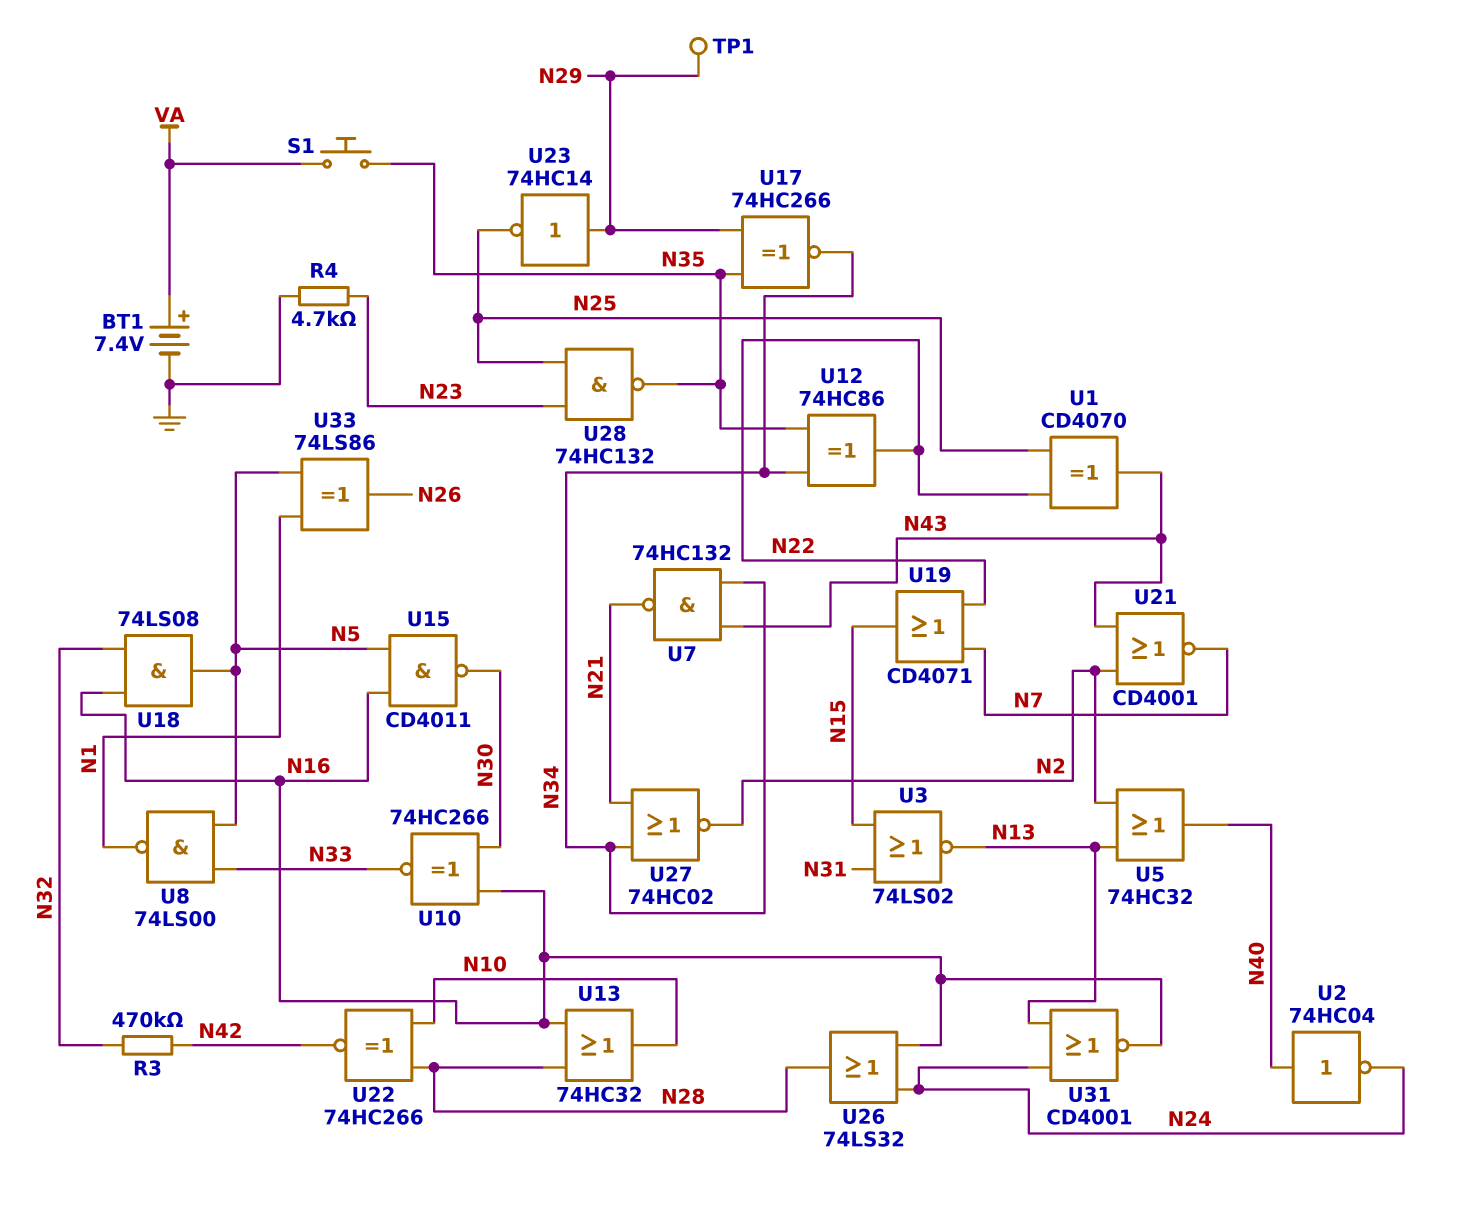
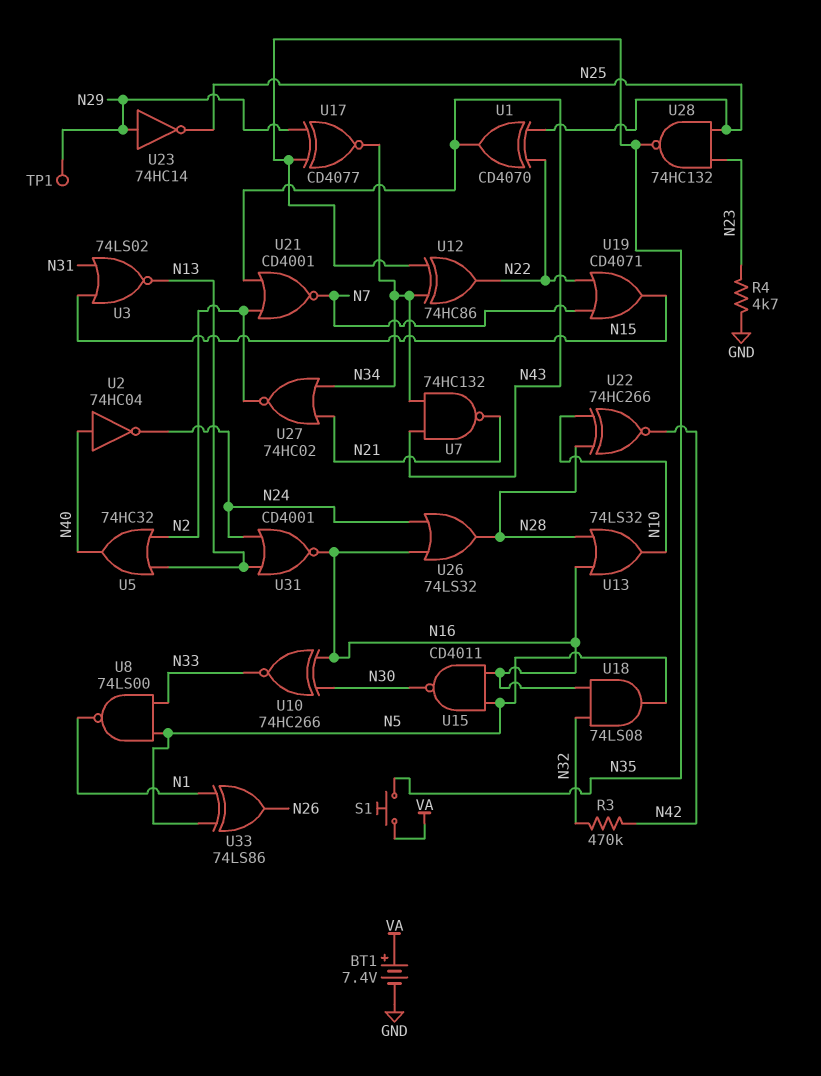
U13: OR 74HC32 (in N16, in N28, out N10) -> OR 74LS32 (in N16, in N28, out N10)
U17: XNOR 74HC266 (in N29, in N35, out N34) -> XNOR CD4077 (in N29, in N35, out N34)

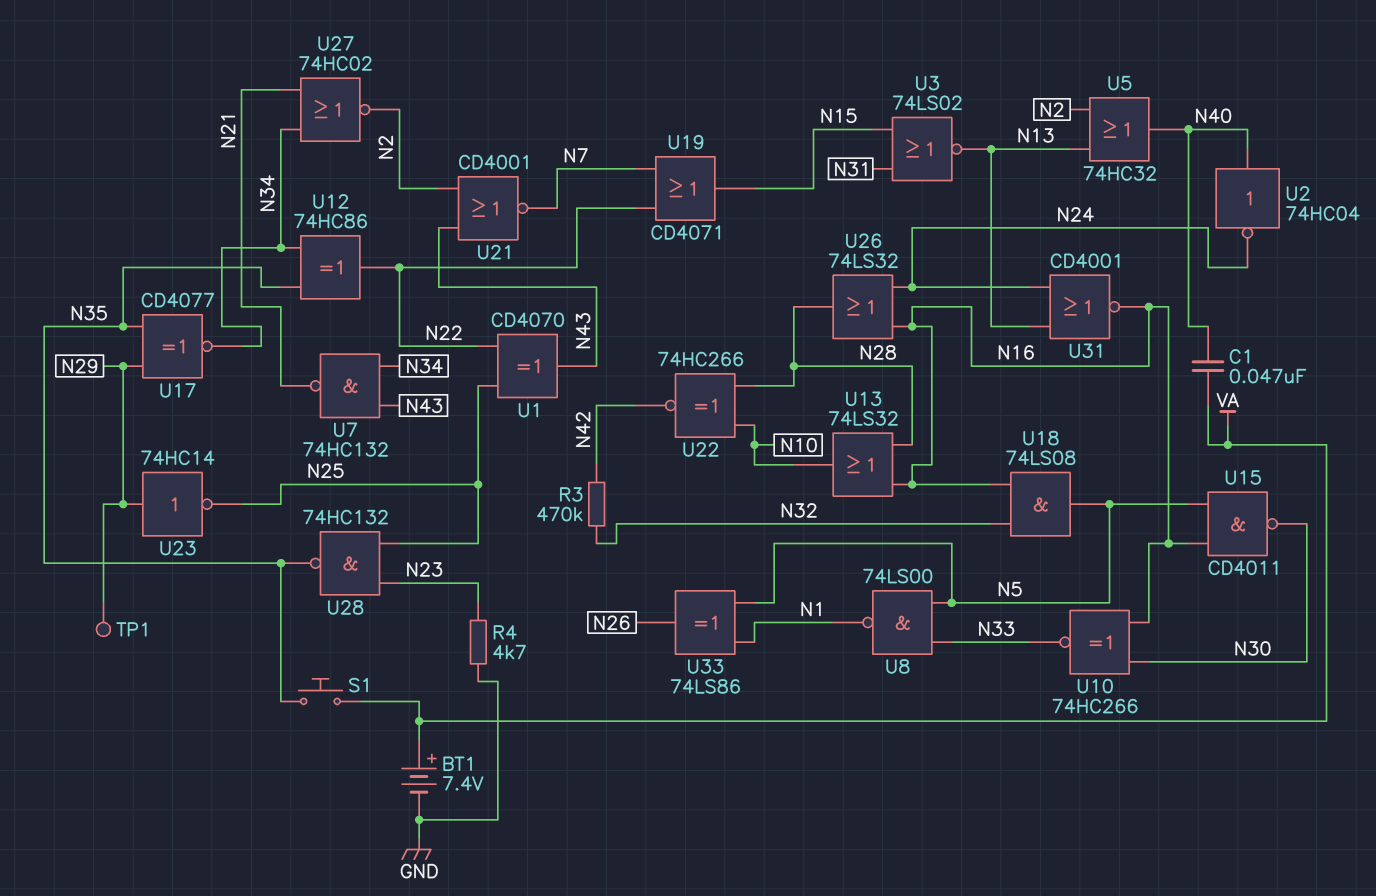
C1: none -> 47nF (N40, VA)

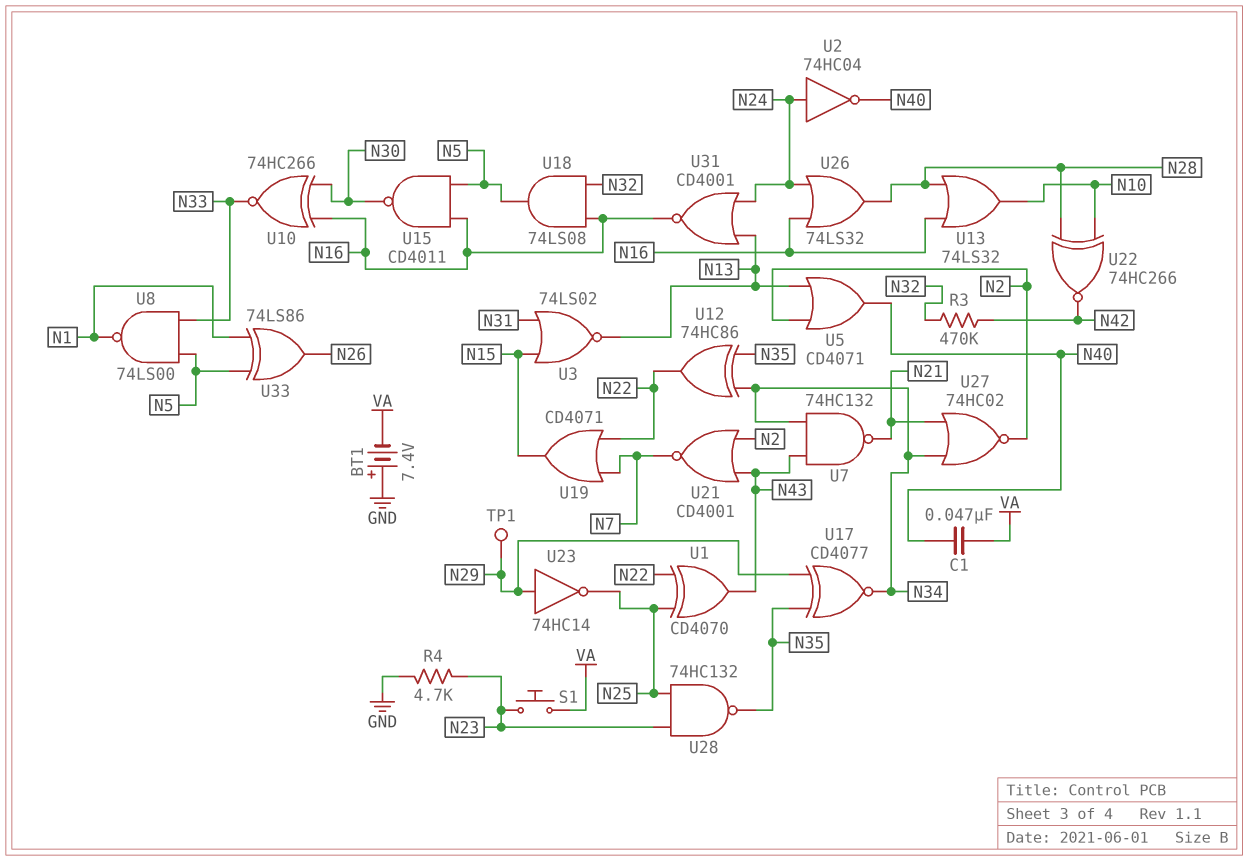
BT1: 7.4V (plus VA, minus GND) -> 7.4V (plus GND, minus VA)
S1: button (N35, VA) -> button (N23, VA)
U2: NOT 74HC04 (in N40, out N24) -> NOT 74HC04 (in N24, out N40)
U5: OR 74HC32 (in N2, in N13, out N40) -> OR CD4071 (in N2, in N13, out N40)

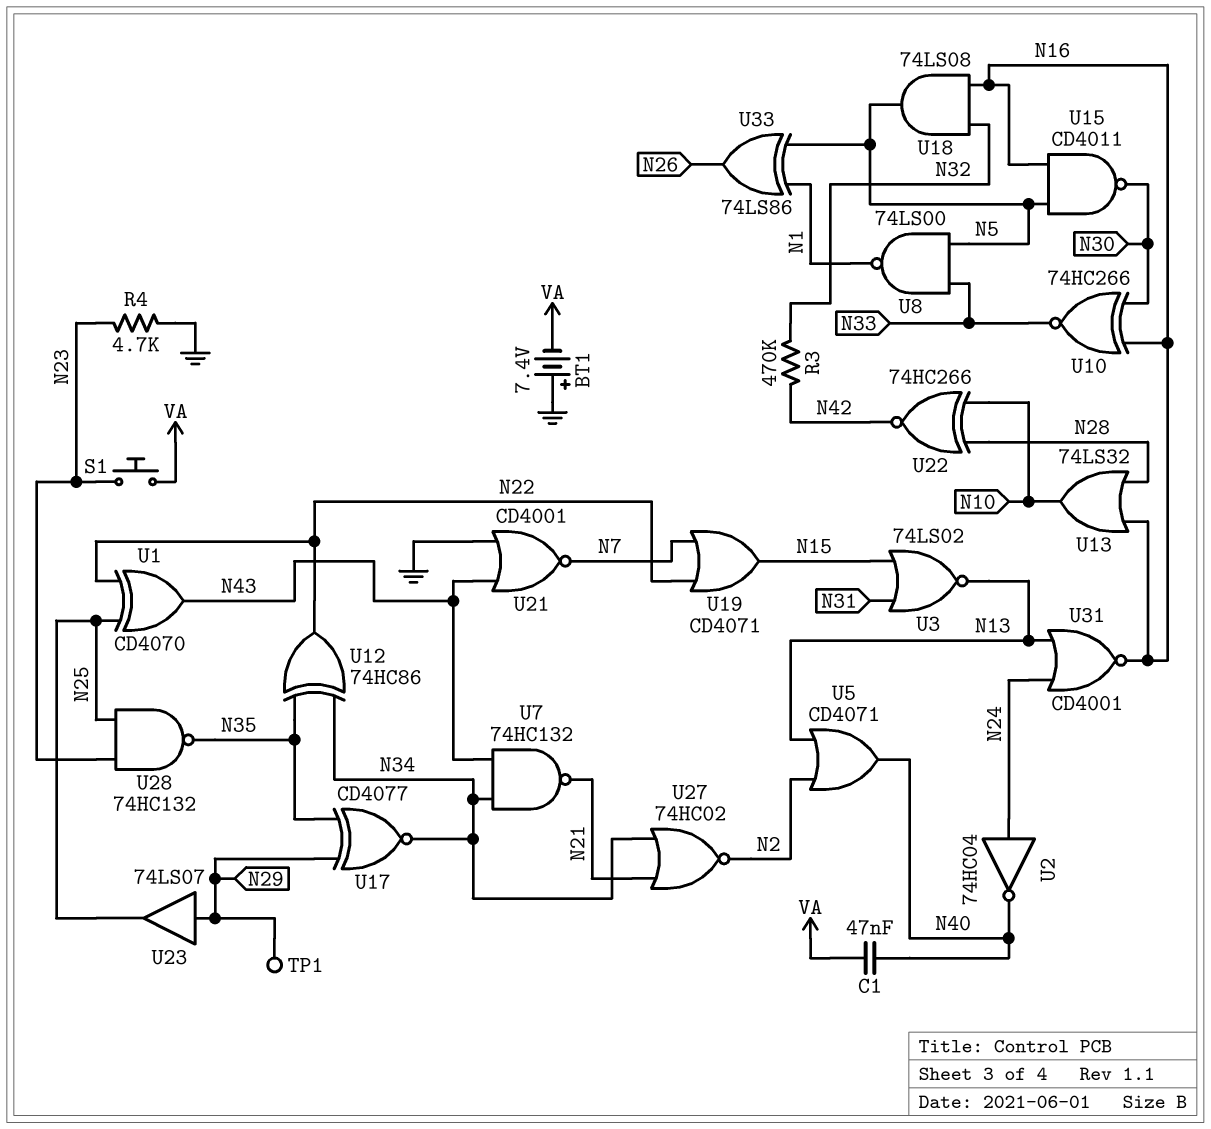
U21: NOR CD4001 (in N2, in N43, out N7) -> NOR CD4001 (in GND, in N43, out N7)
U23: NOT 74HC14 (in N29, out N25) -> buffer 74LS07 (in N29, out N25)
U26: OR 74LS32 (in N16, in N24, out N28) -> none

